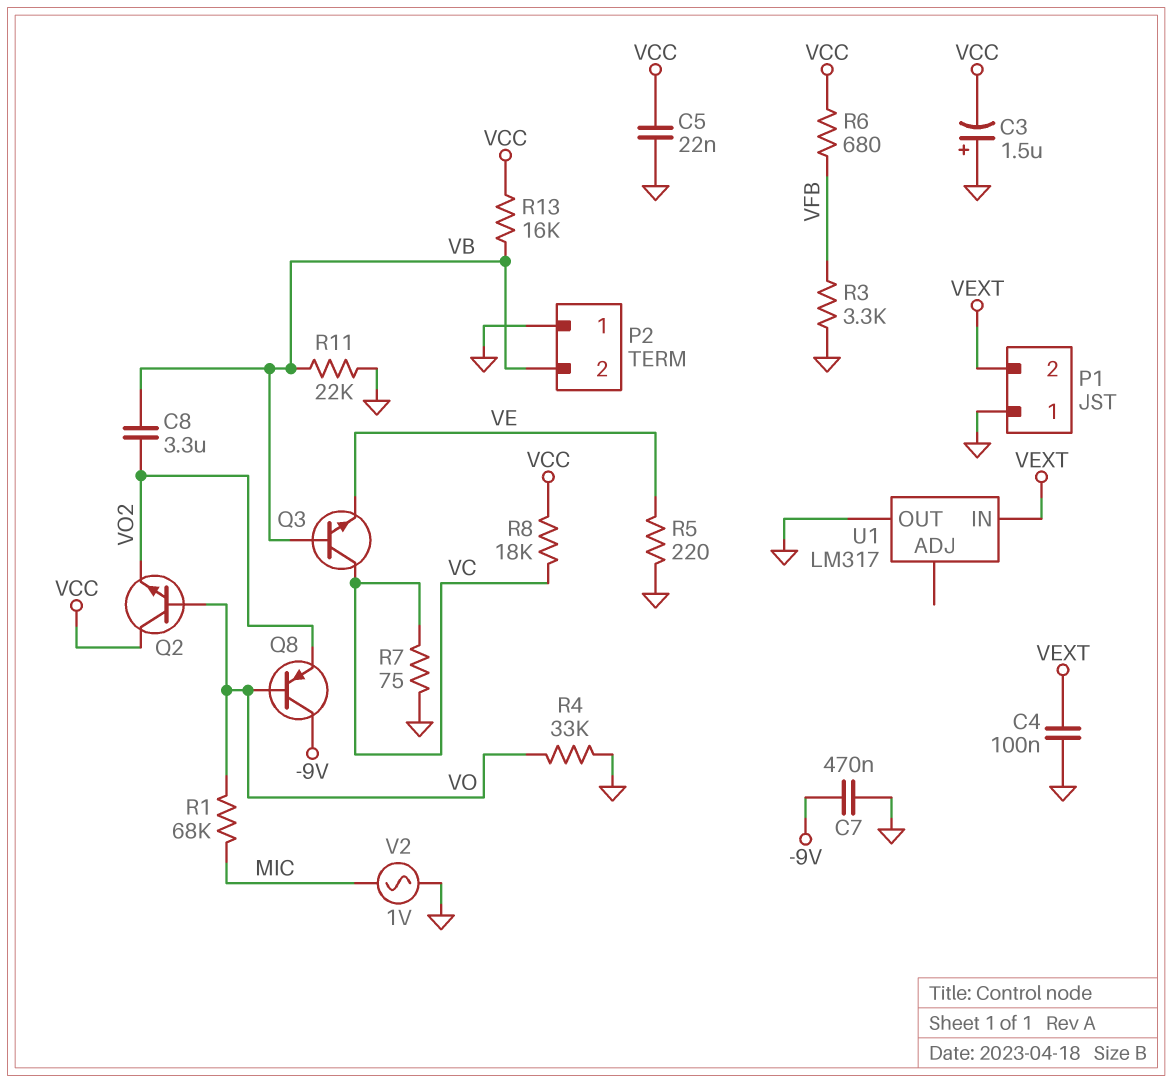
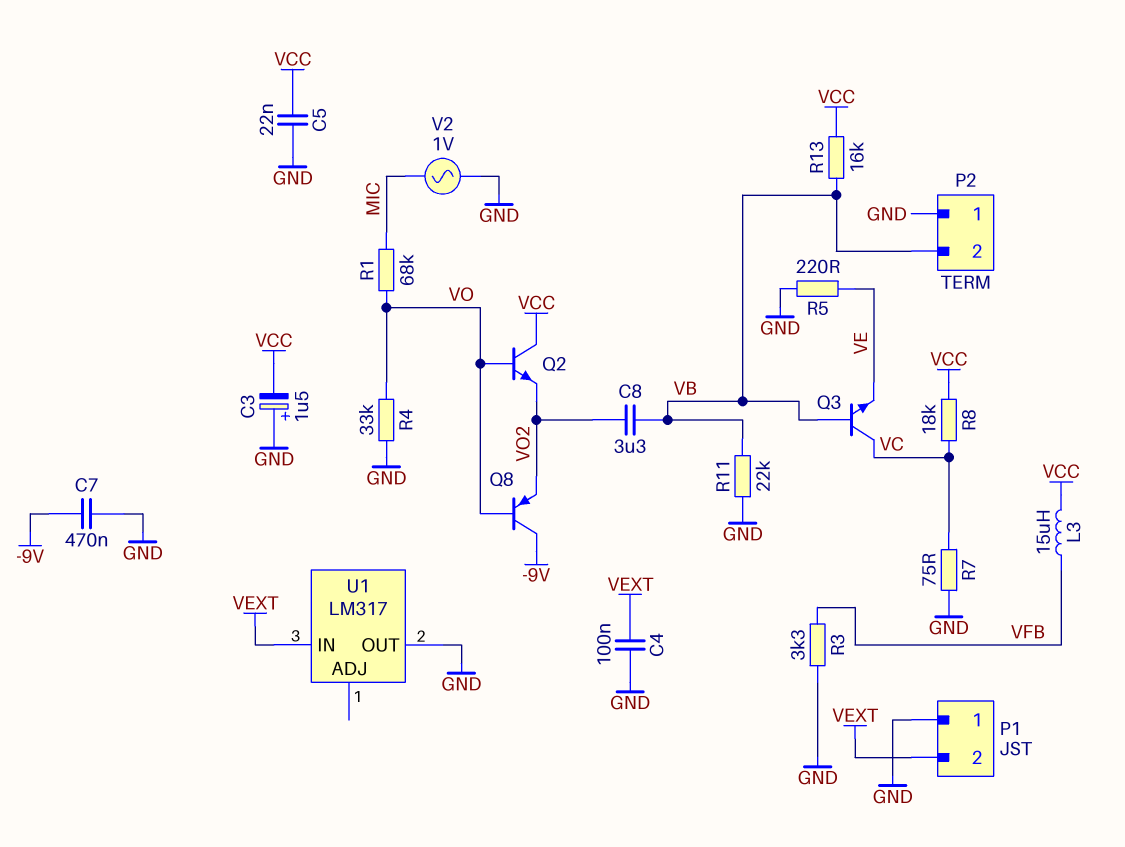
L3: none -> 15uH (VCC, VFB)
R6: 680 (VCC, VFB) -> none

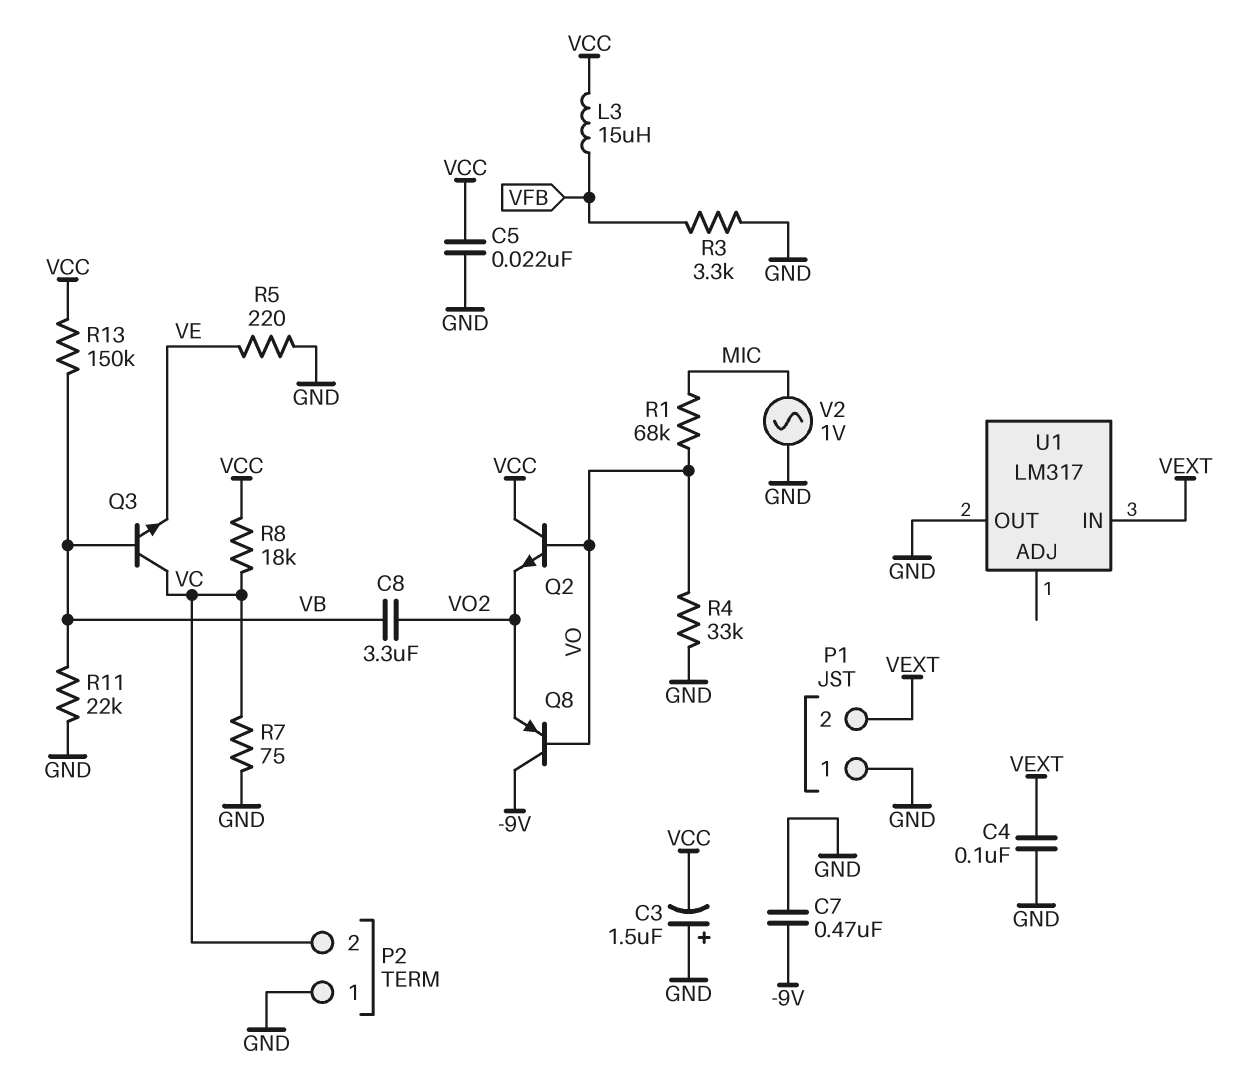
P2 pin 2: VB -> VC
R13: 16k (VB, VCC) -> 150k (VB, VCC)

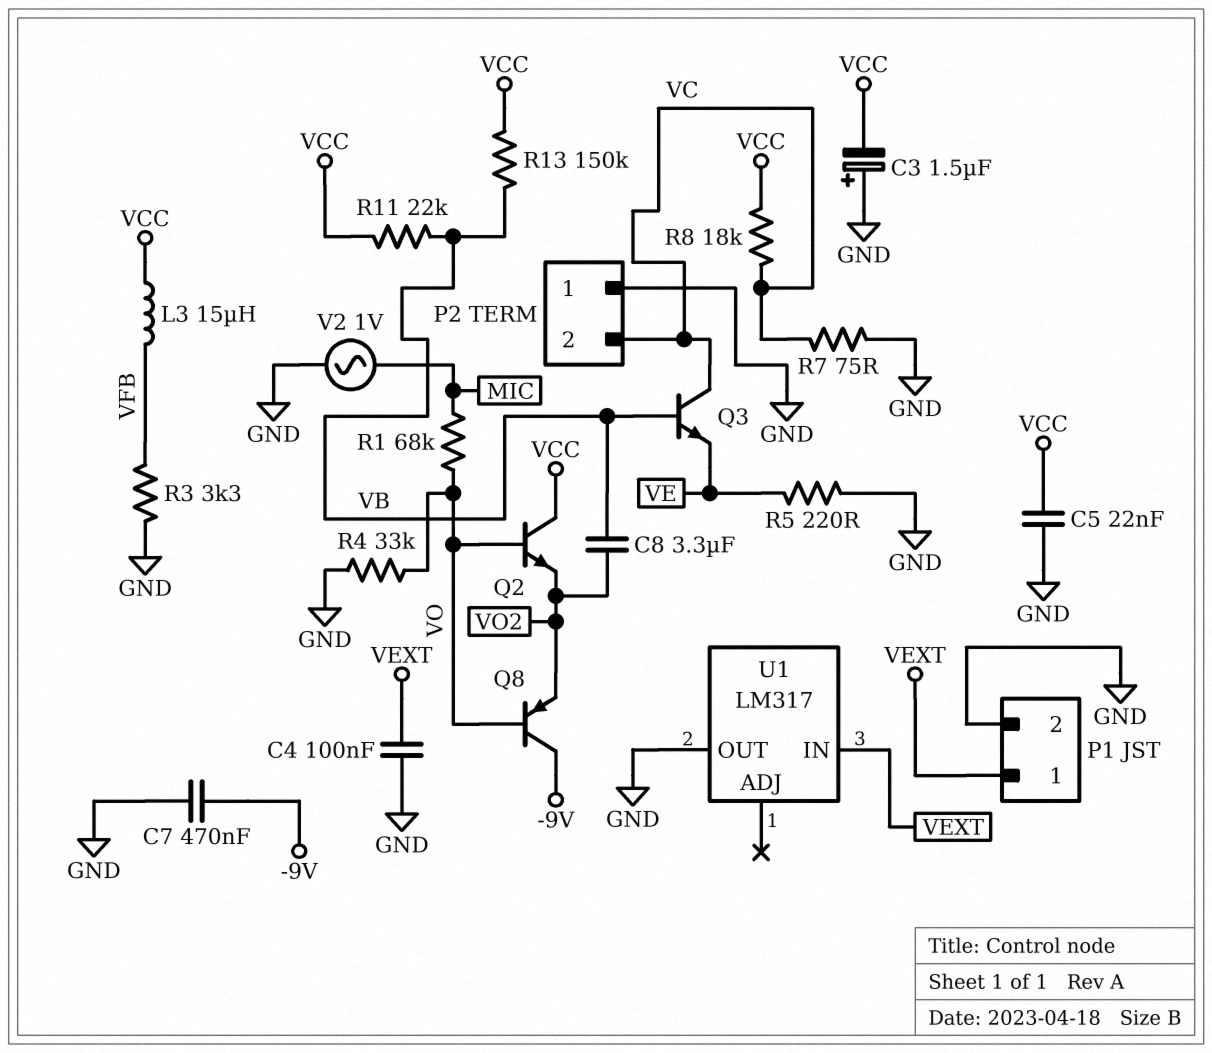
P1 pin 1: GND -> VEXT
P1 pin 2: VEXT -> GND
R11: 22k (GND, VB) -> 22k (VB, VCC)

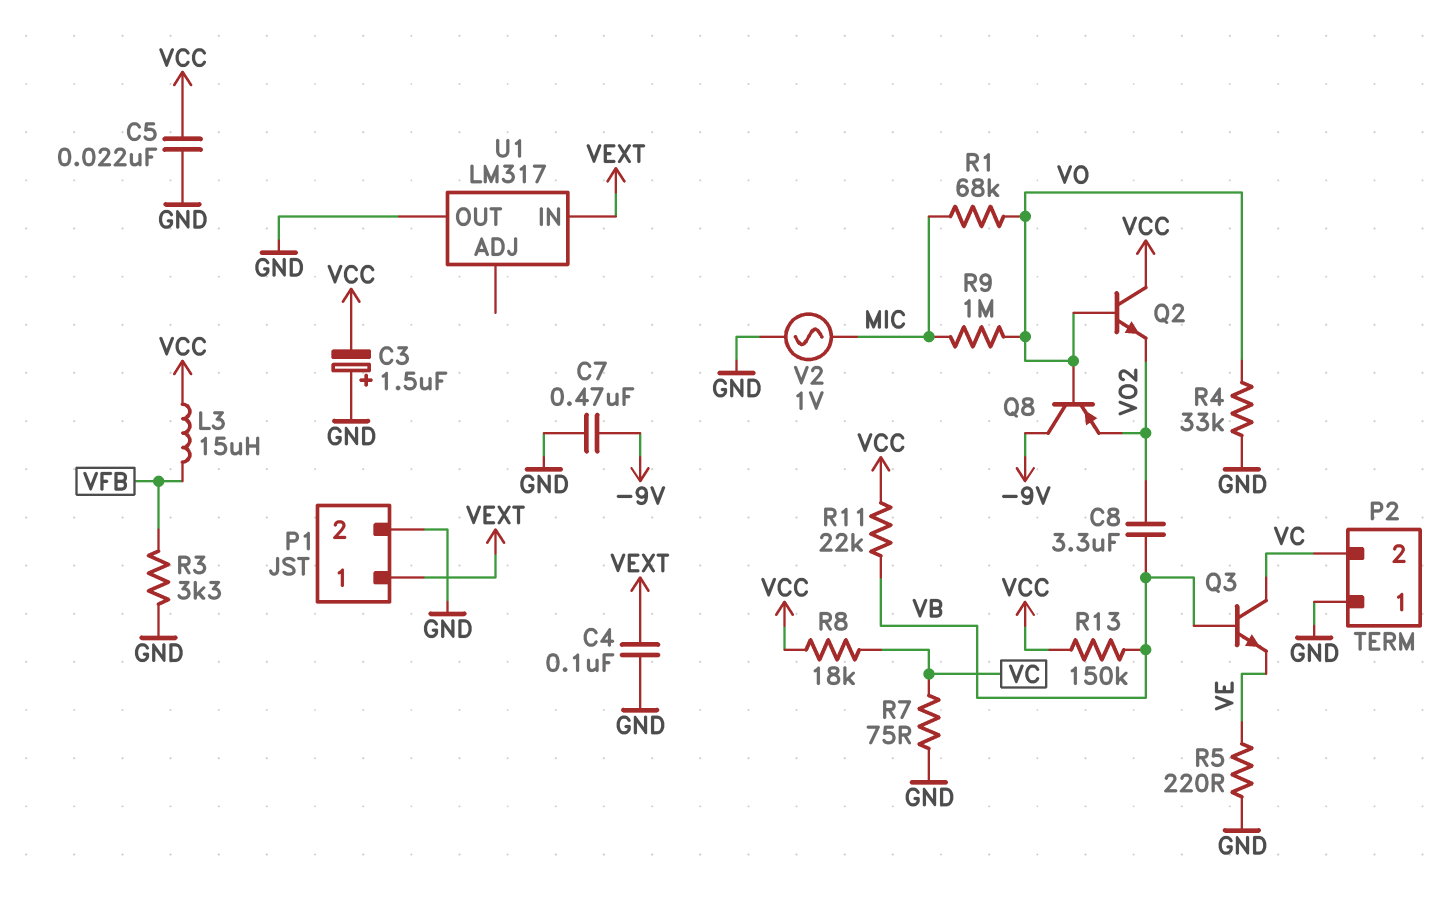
R9: none -> 1M (MIC, VO)

